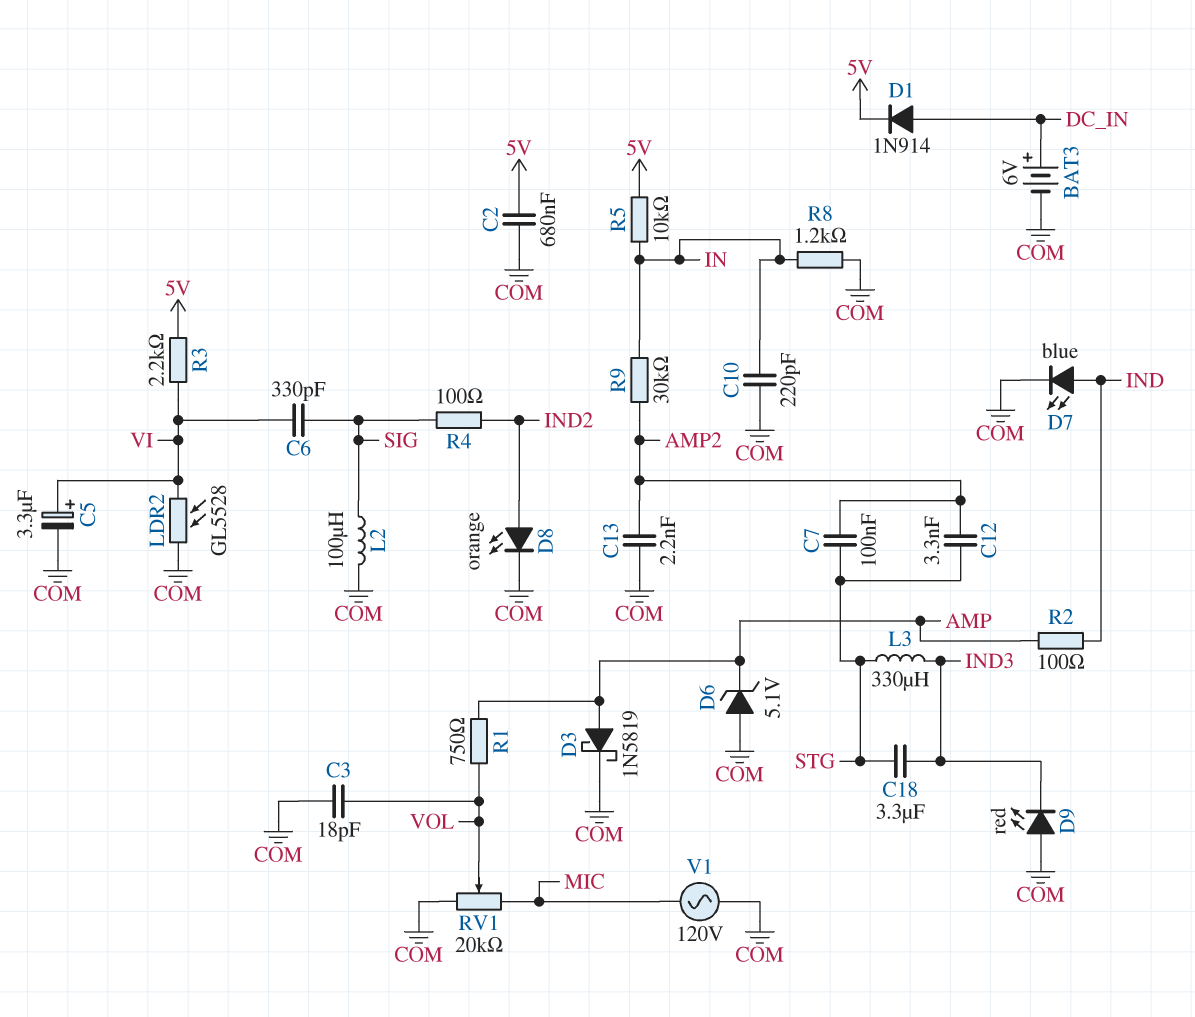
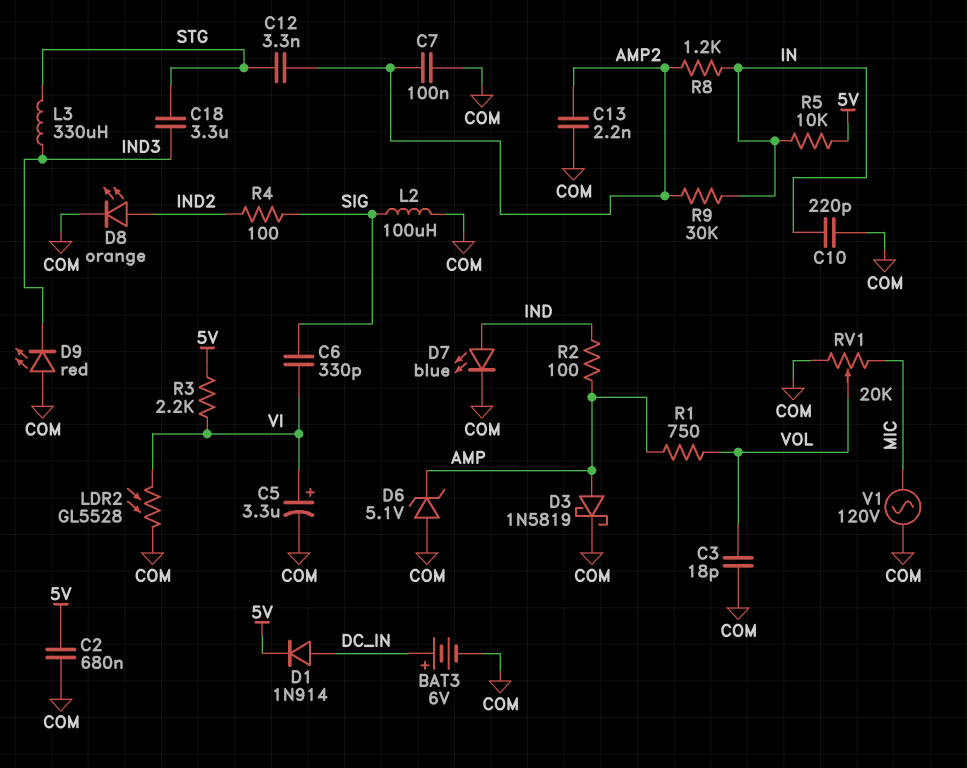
C7: 100nF (AMP2, STG) -> 100nF (AMP2, COM)
R8: 1.2k (COM, IN) -> 1.2k (AMP2, IN)

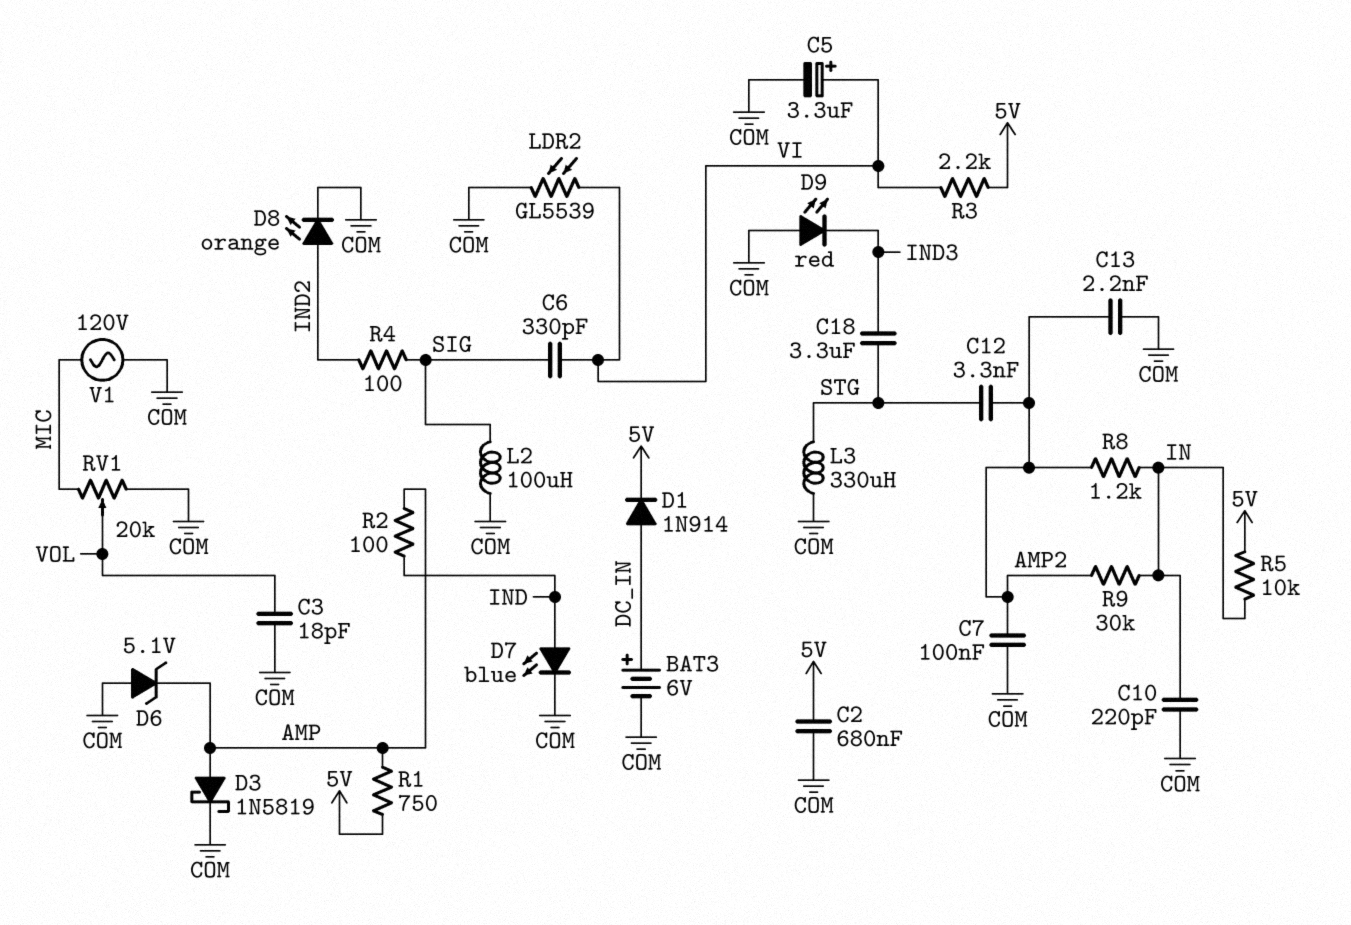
L3: 330uH (IND3, STG) -> 330uH (COM, STG)
LDR2: GL5528 (COM, VI) -> GL5539 (COM, VI)
R1: 750 (AMP, VOL) -> 750 (5V, AMP)

